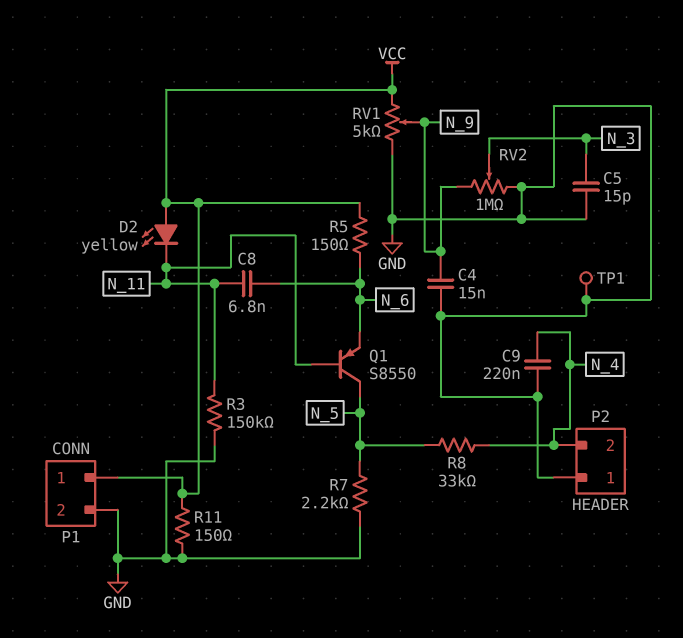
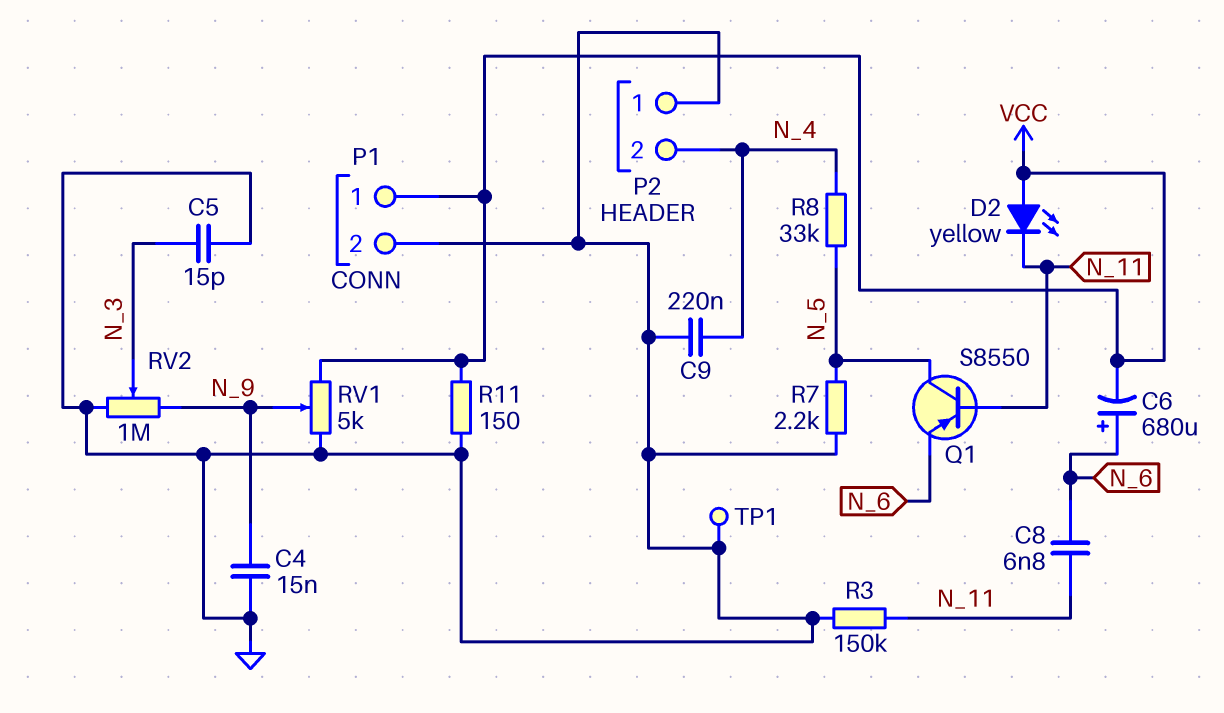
C6: none -> 680uF (plus N_6, minus VCC)
R5: 150 (N_6, VCC) -> none

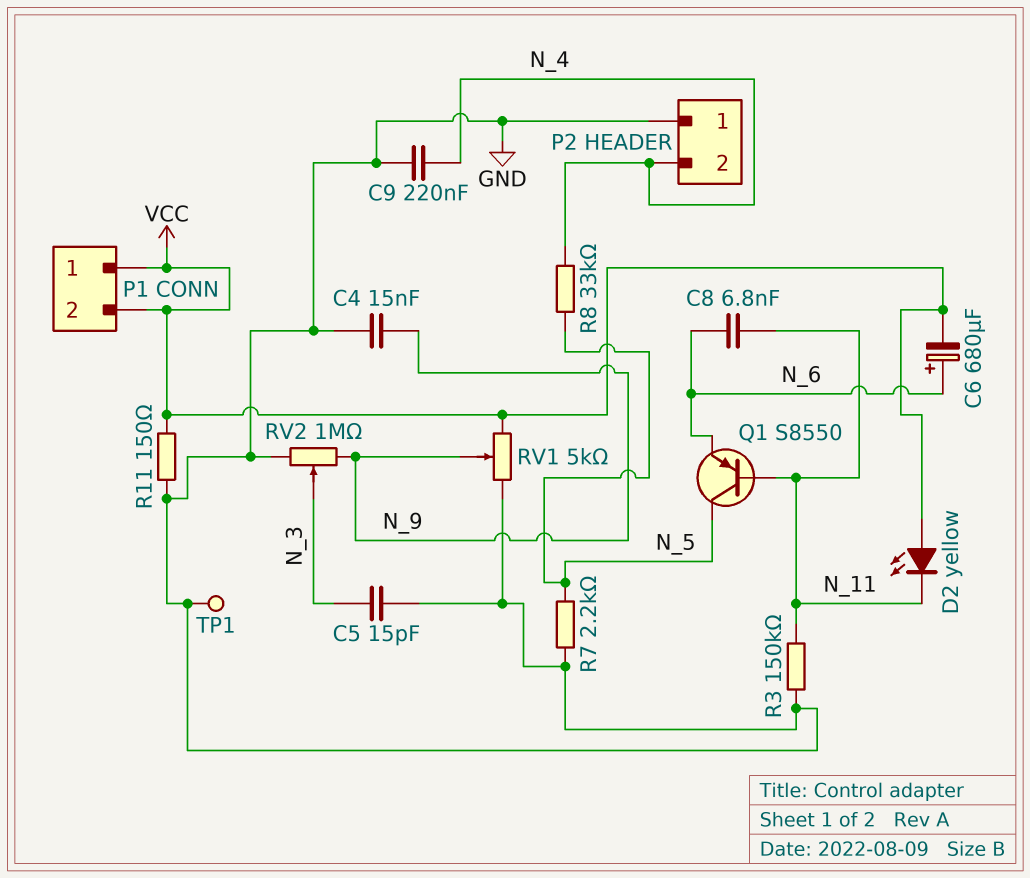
P1 pin 2: GND -> VCC

